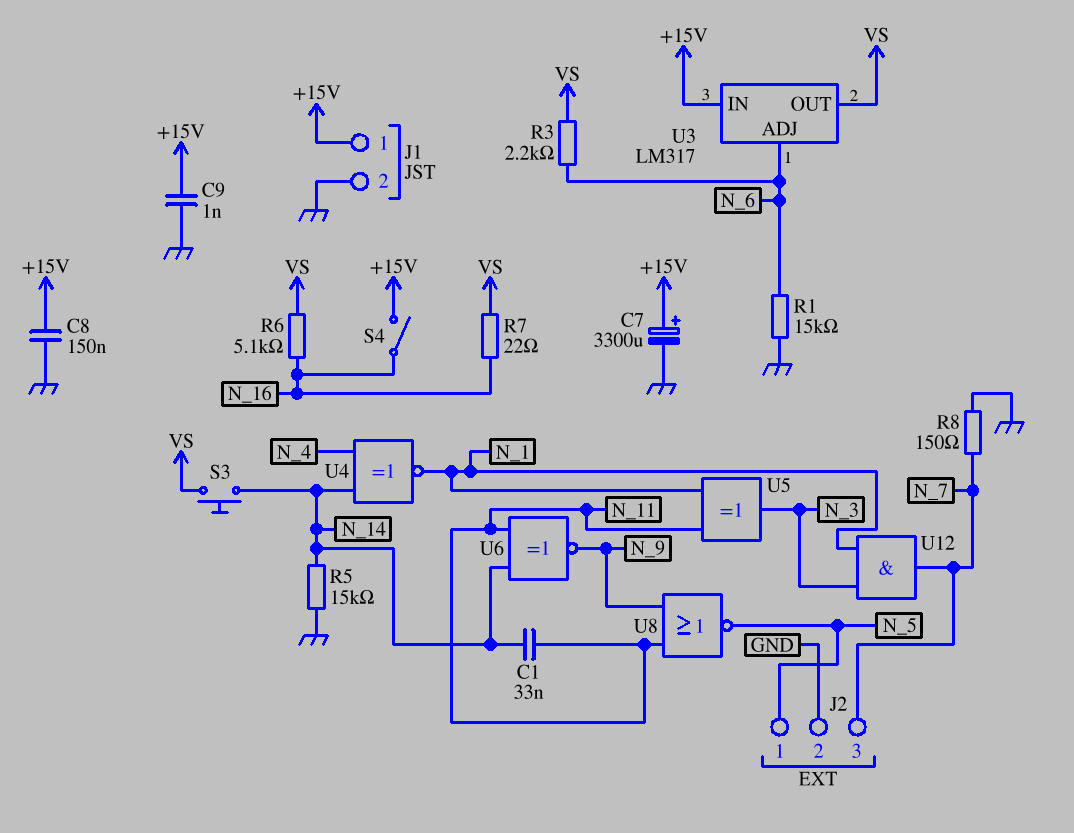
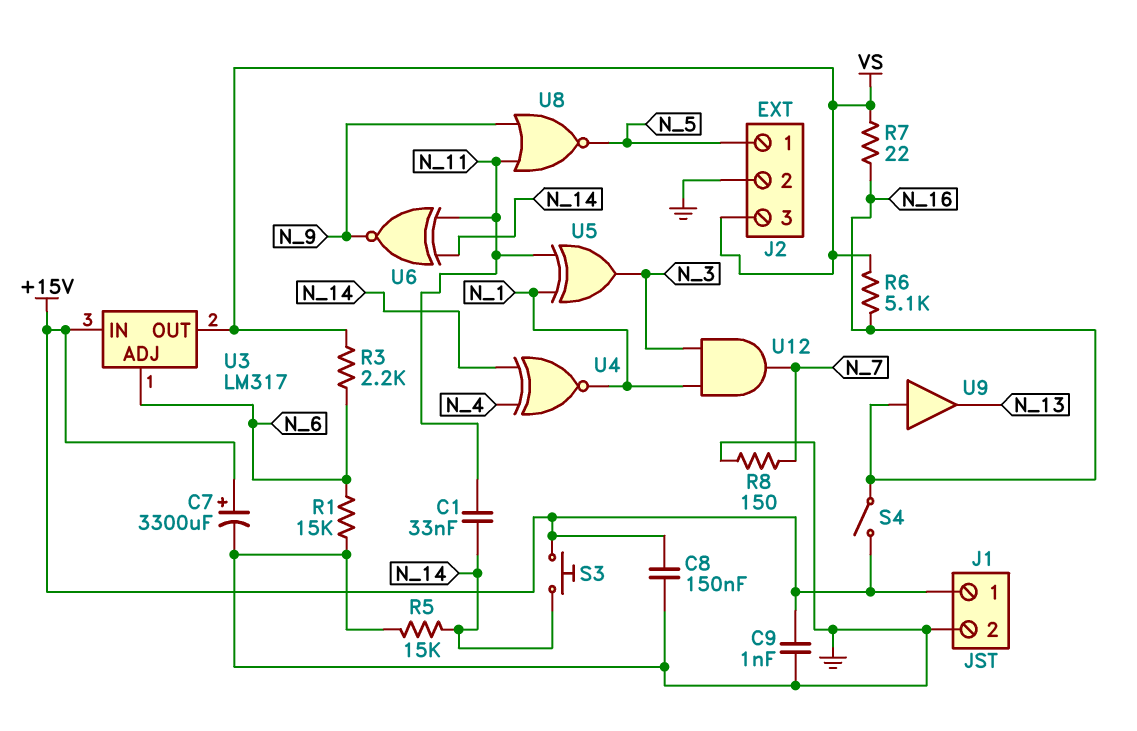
J2 pin 3: N_7 -> VS
S3: button (N_14, VS) -> button (+15V, N_14)
U9: none -> buffer (in N_16, out N_13)

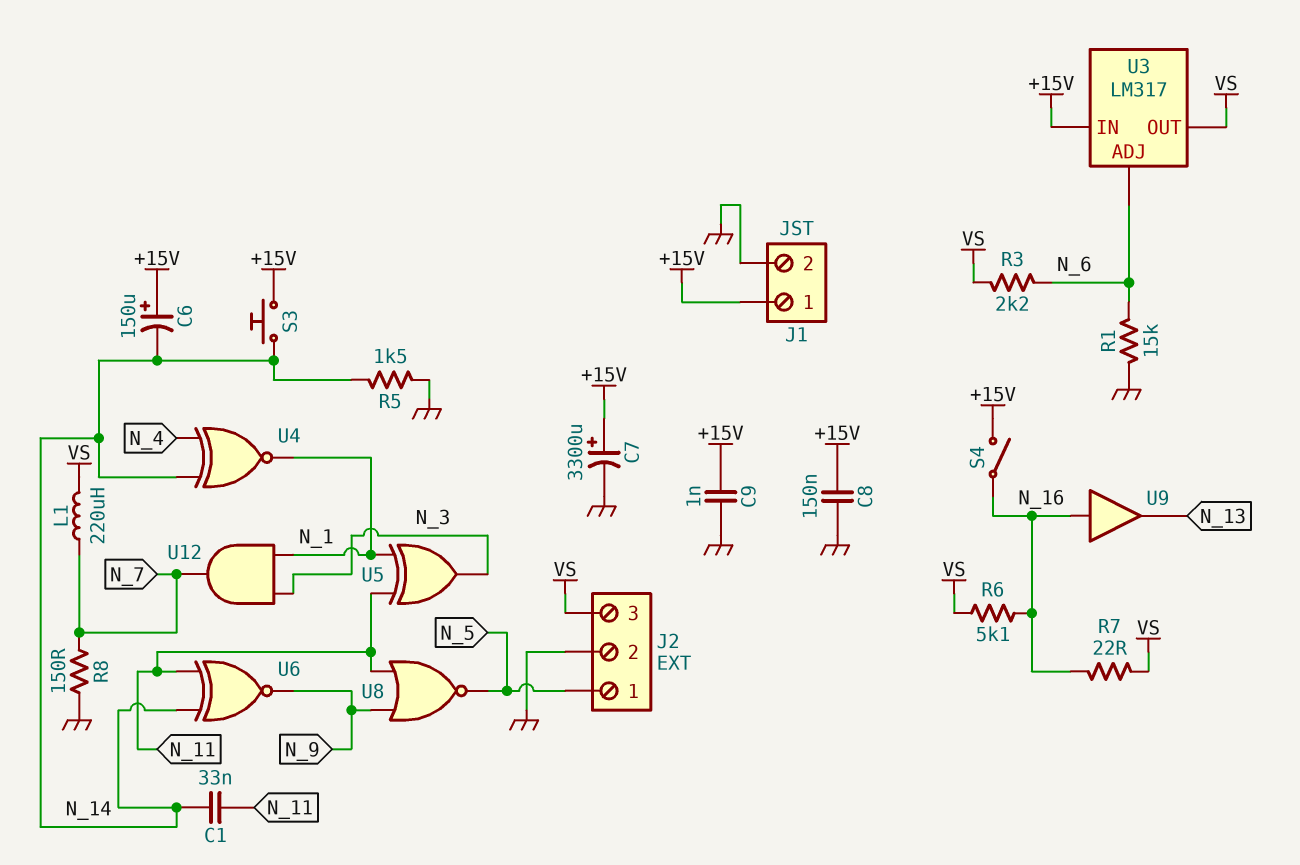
C6: none -> 150uF (plus +15V, minus N_14)
L1: none -> 220uH (N_7, VS)
R5: 15k (GND, N_14) -> 1.5k (GND, N_14)

